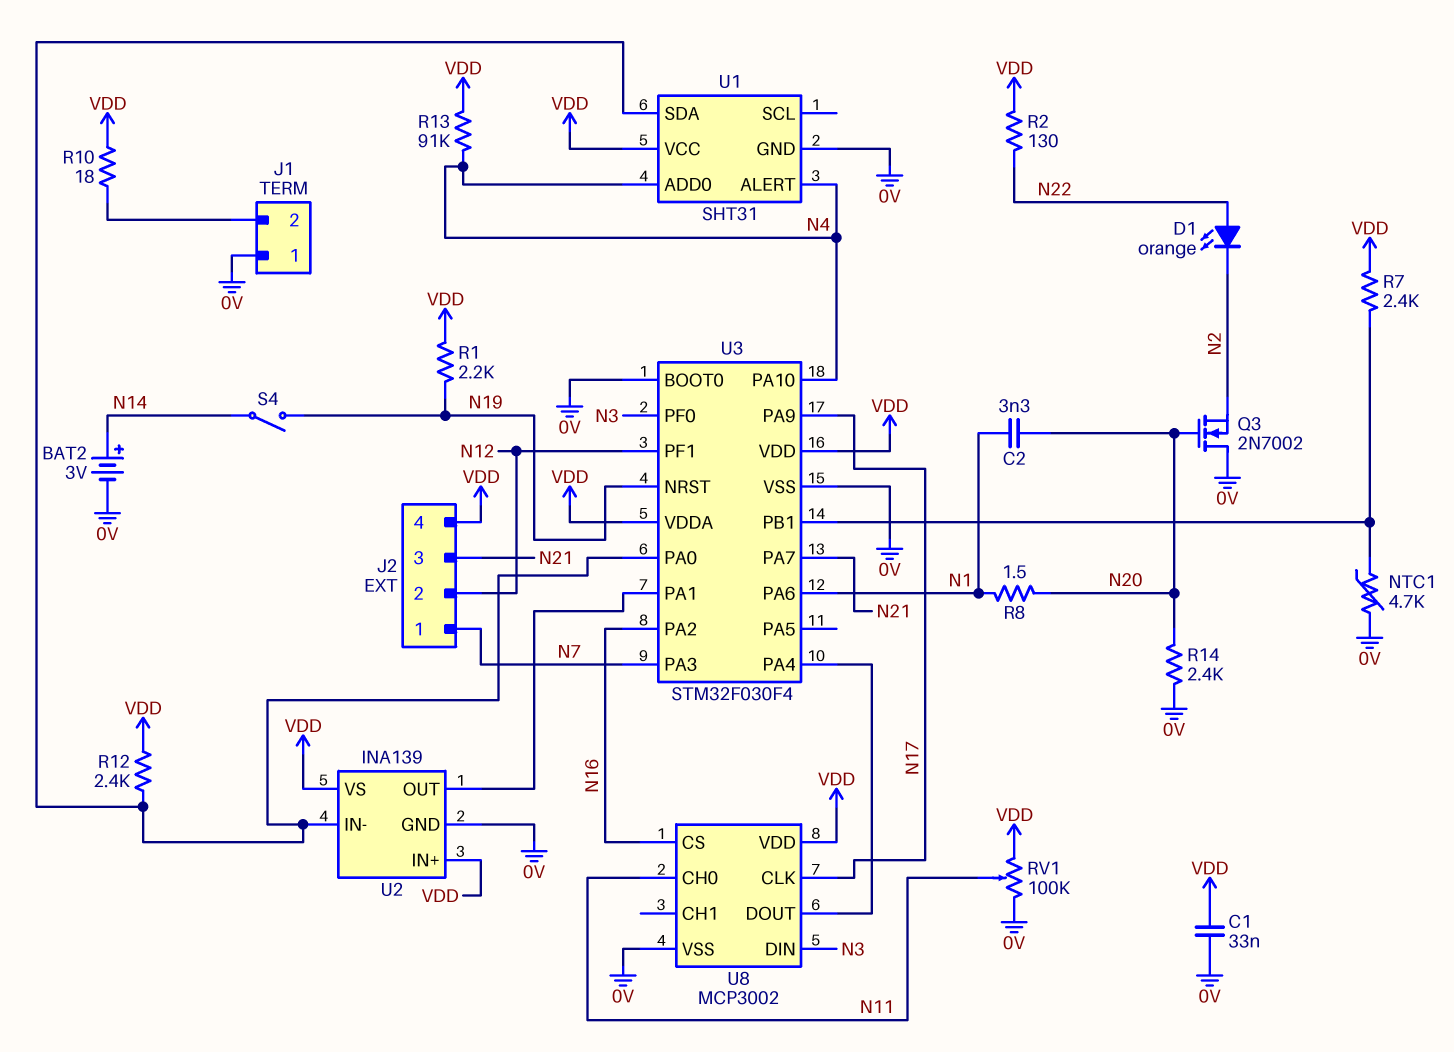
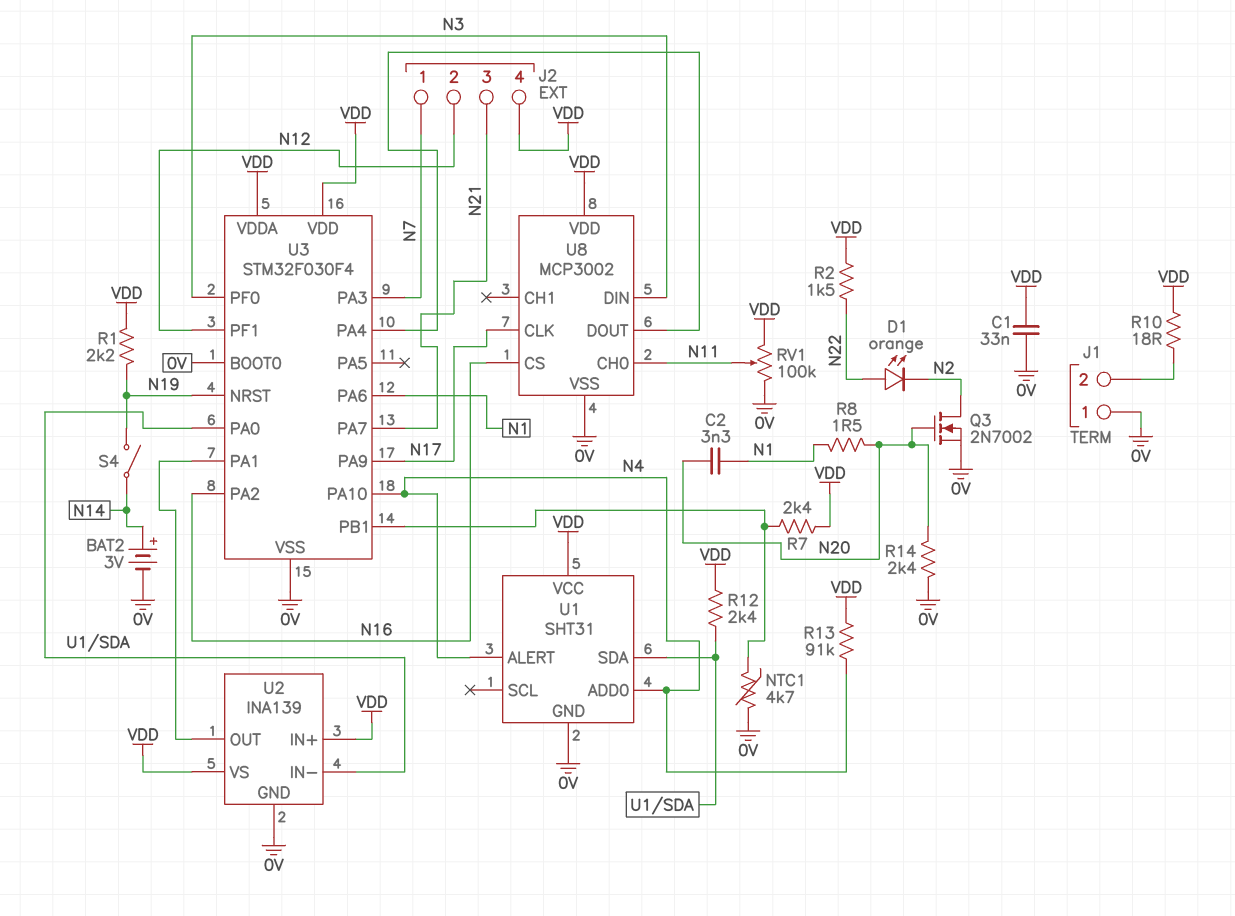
Q3: NMOS 2N7002 (G N20, D 0V, S N2) -> NMOS 2N7002 (G N20, D N2, S 0V)
R2: 130 (N22, VDD) -> 1.5k (N22, VDD)

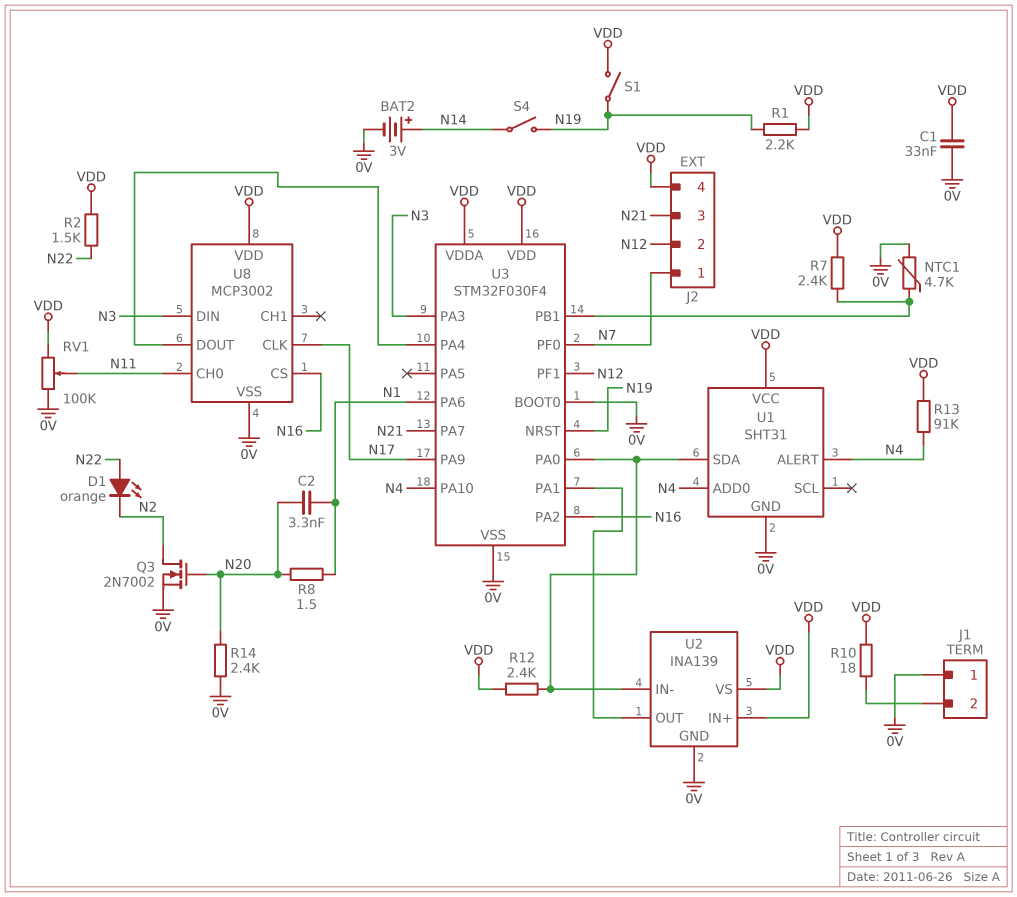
S1: none -> switch (N19, VDD)
U3 pin PA3: N7 -> N3
U3 pin PF0: N3 -> N7

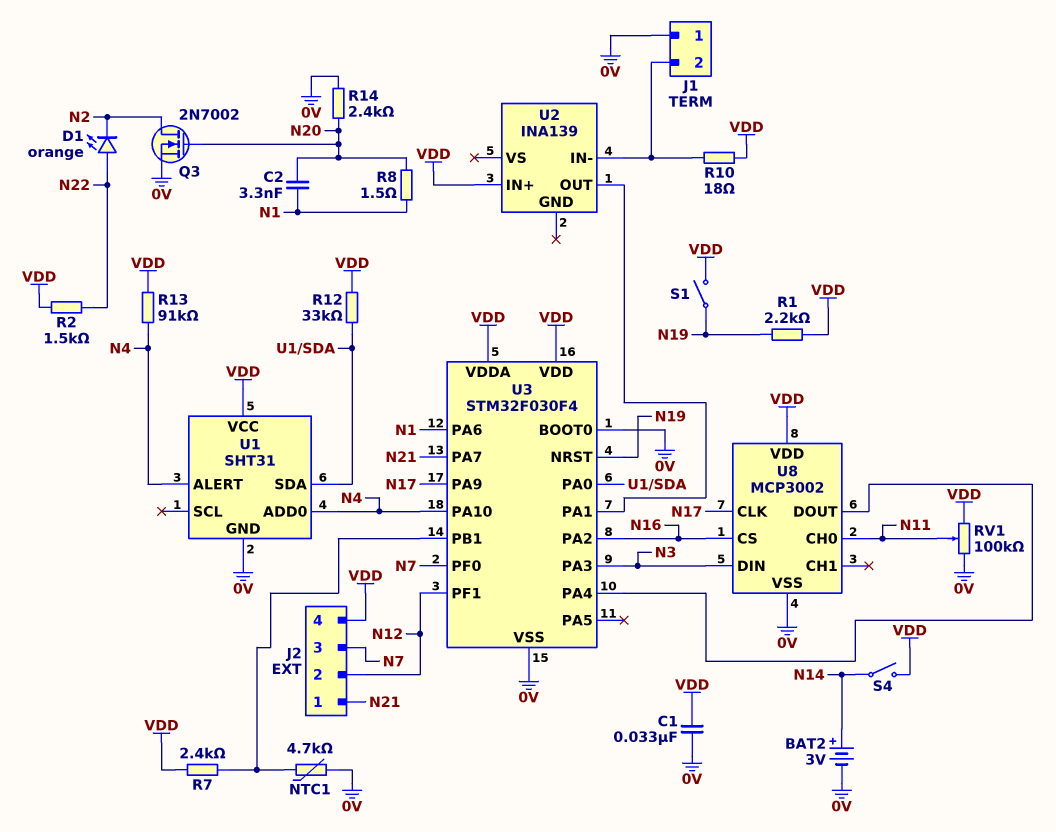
J2 pin 1: N7 -> N21
J2 pin 3: N21 -> N7
R12: 2.4k (U1/SDA, VDD) -> 33k (U1/SDA, VDD)
S4: switch (N14, N19) -> switch (N14, VDD)
U2 pin GND: 0V -> none
U2 pin IN-: U1/SDA -> J1/2
U2 pin VS: VDD -> none

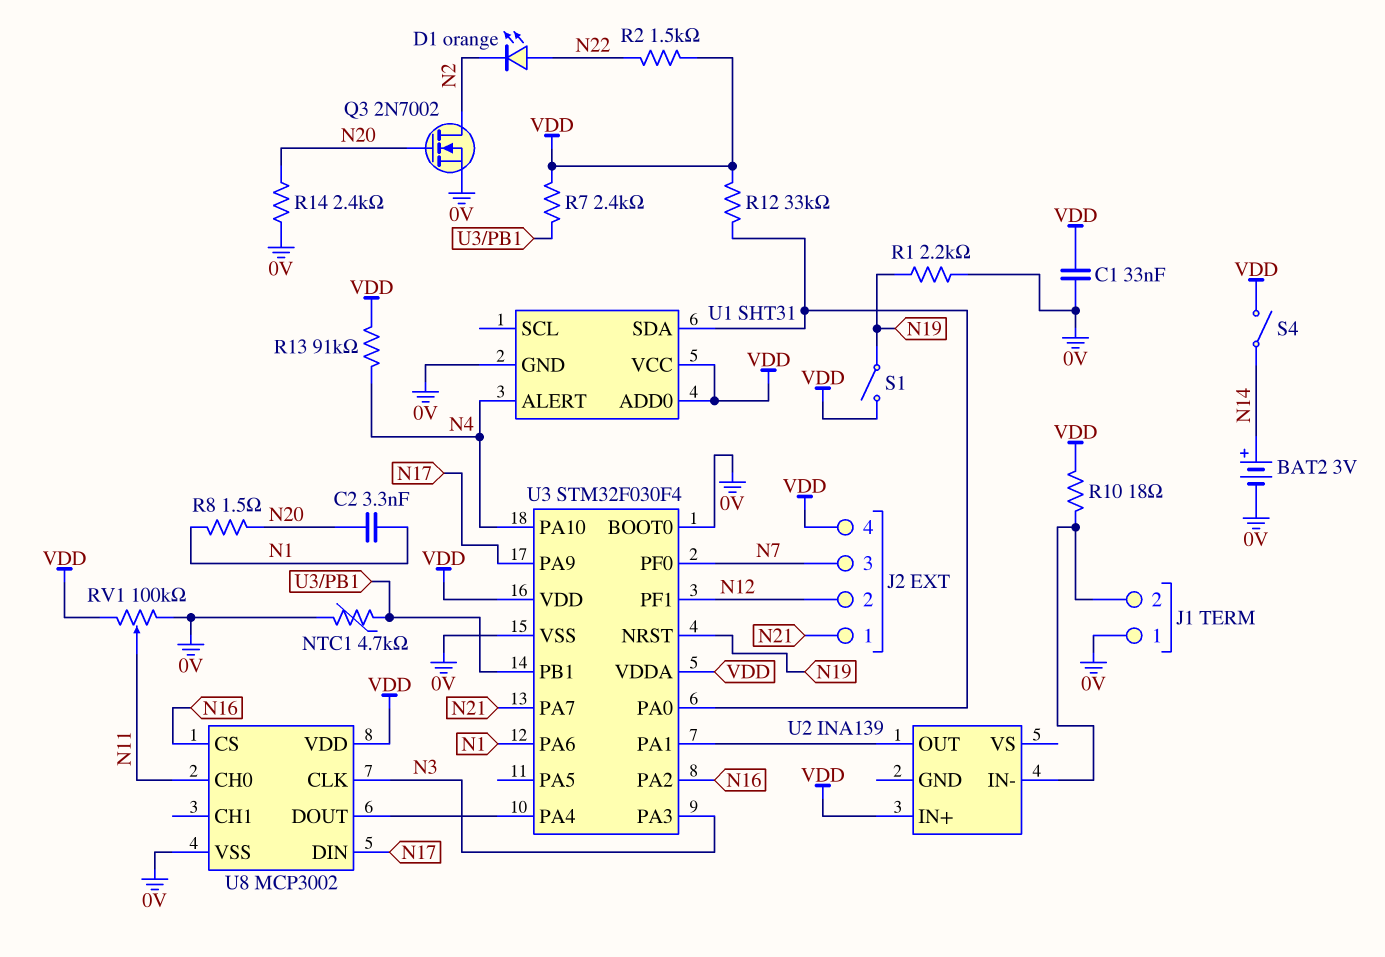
R1: 2.2k (N19, VDD) -> 2.2k (0V, N19)
U1 pin ADD0: N4 -> VDD
U8 pin CLK: N17 -> N3
U8 pin DIN: N3 -> N17

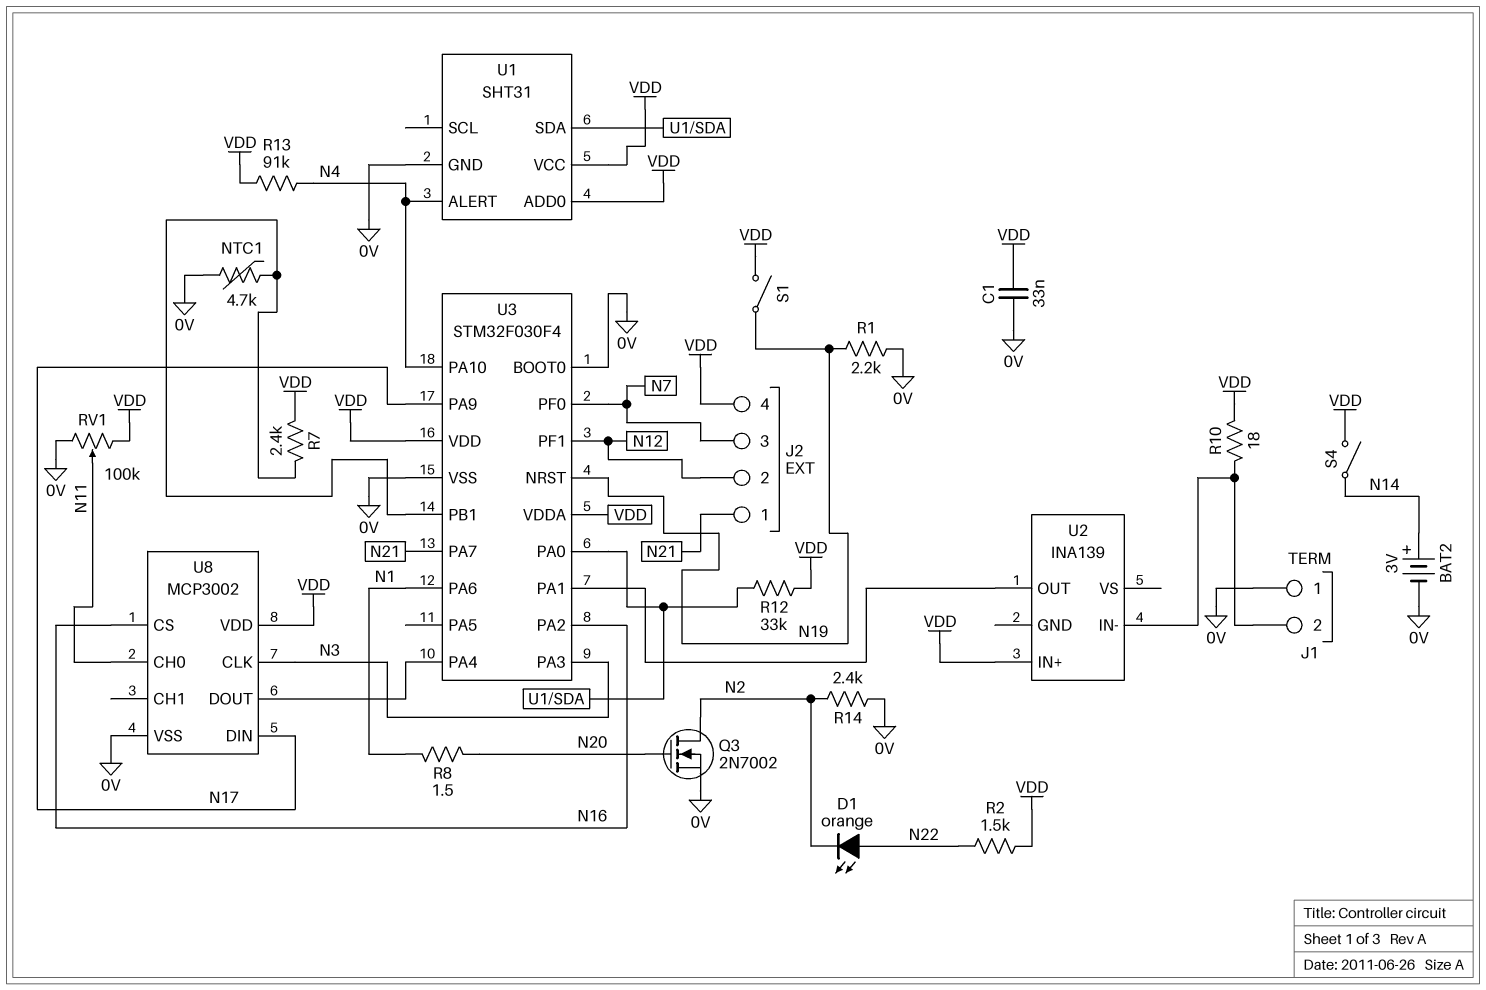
C2: 3.3nF (N1, N20) -> none
R14: 2.4k (0V, N20) -> 2.4k (0V, N2)

